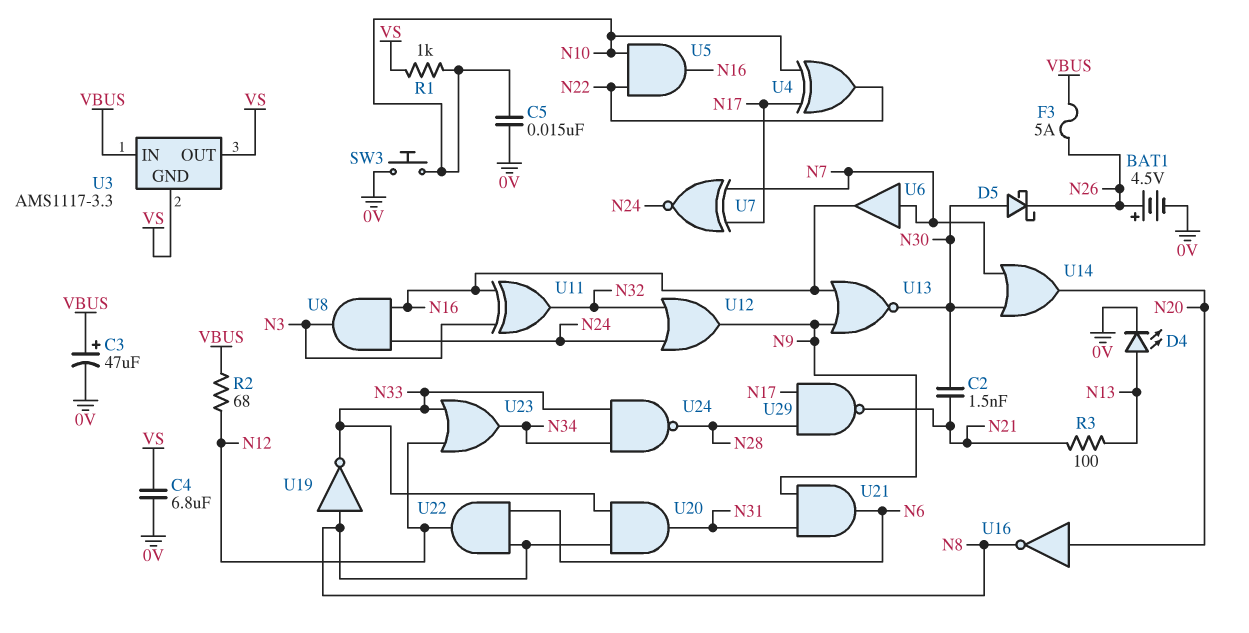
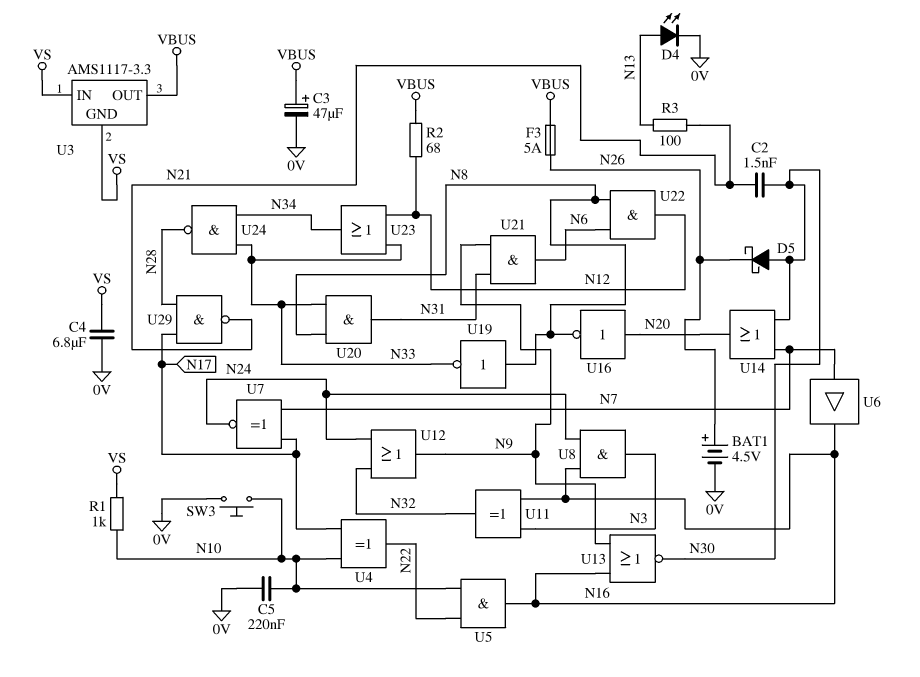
C5: 15nF (0V, N10) -> 220nF (0V, N10)
U3 pin IN: VBUS -> VS
U3 pin OUT: VS -> VBUS

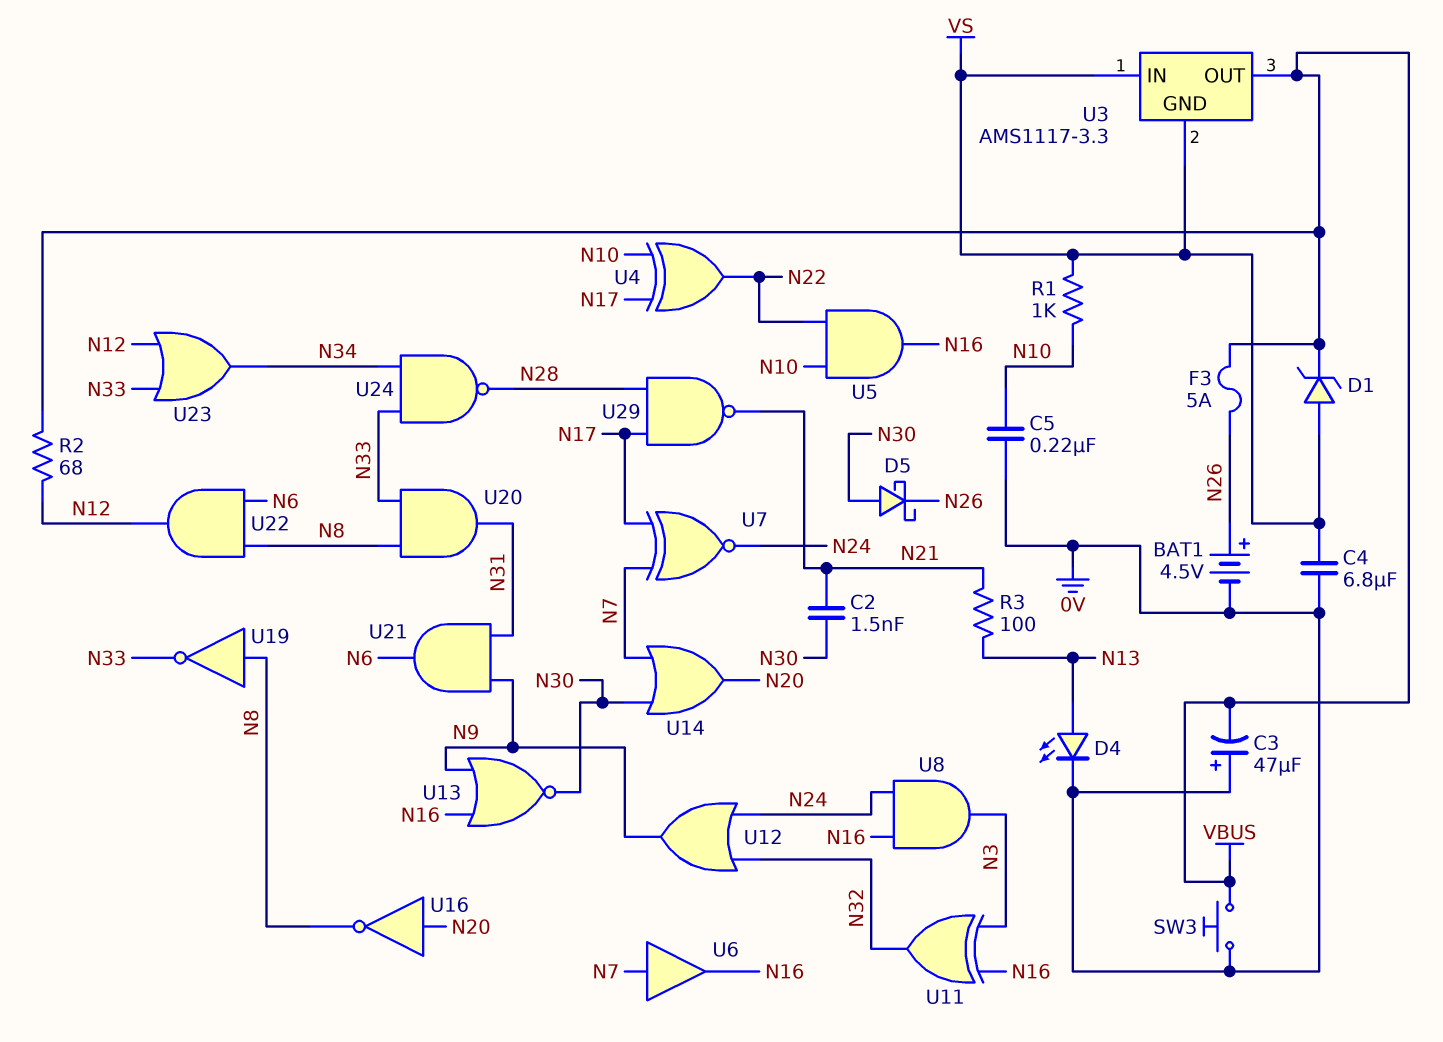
C3: 47uF (plus VBUS, minus 0V) -> 47uF (plus 0V, minus VBUS)
D1: none -> zener (A VS, K VBUS)
SW3: button (0V, N10) -> button (0V, VBUS)

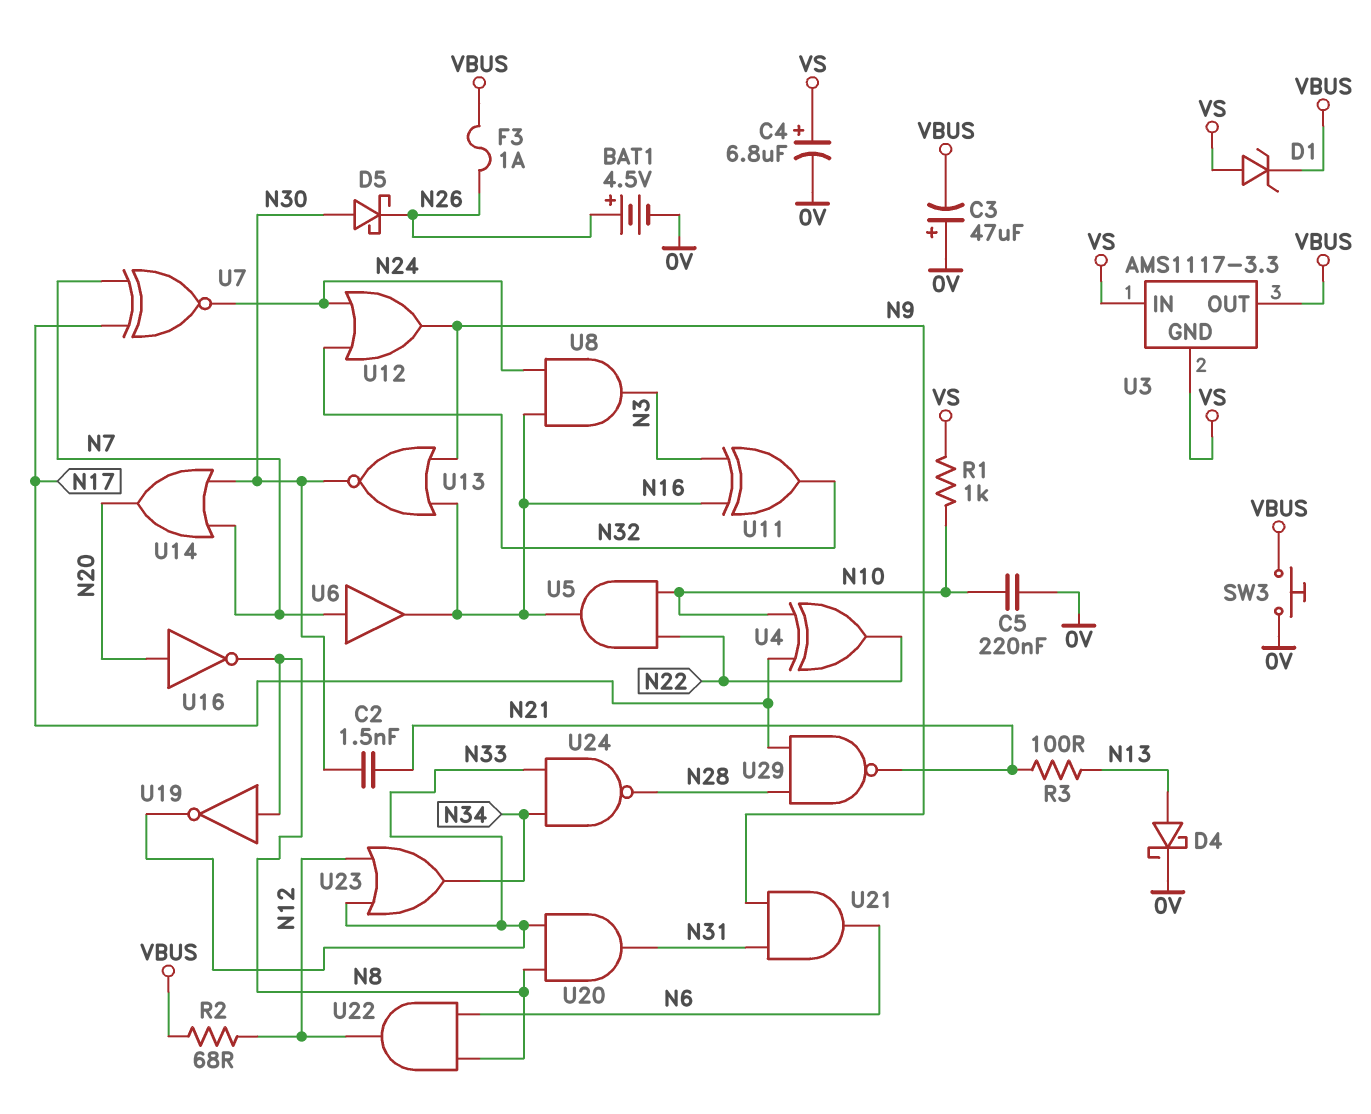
C4: 6.8uF (0V, VS) -> 6.8uF (plus VS, minus 0V)
D4: LED (A N13, K 0V) -> schottky (A N13, K 0V)
F3: 5A (N26, VBUS) -> 1A (N26, VBUS)

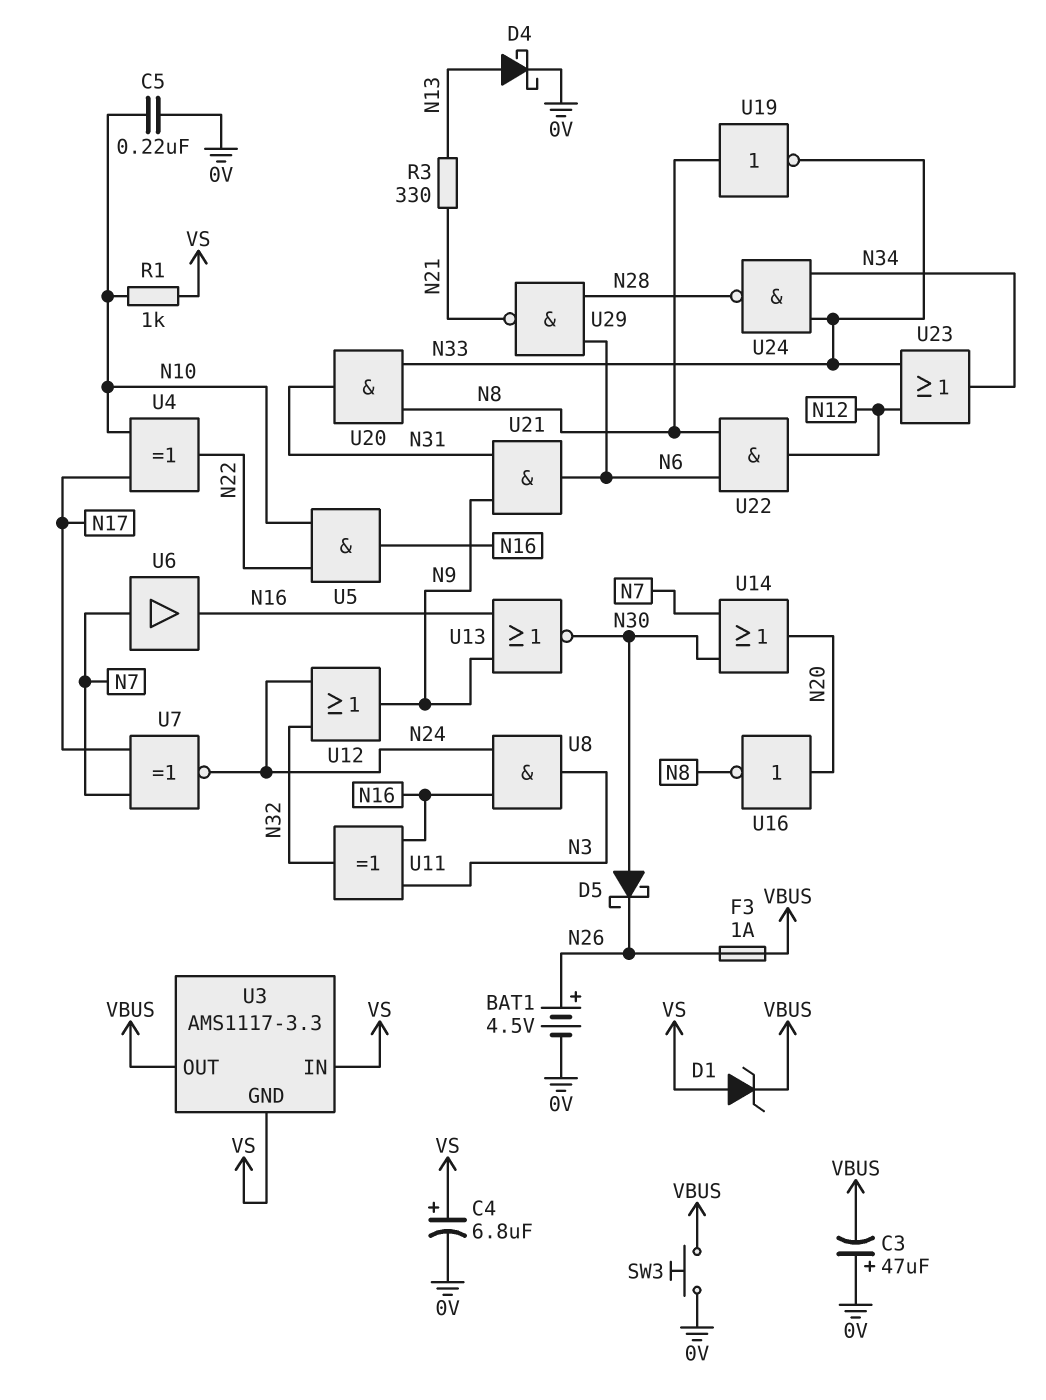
C2: 1.5nF (N21, N30) -> none
R2: 68 (N12, VBUS) -> none
R3: 100 (N13, N21) -> 330 (N13, N21)
U29: NAND (in N17, in N28, out N21) -> NAND (in N6, in N28, out N21)

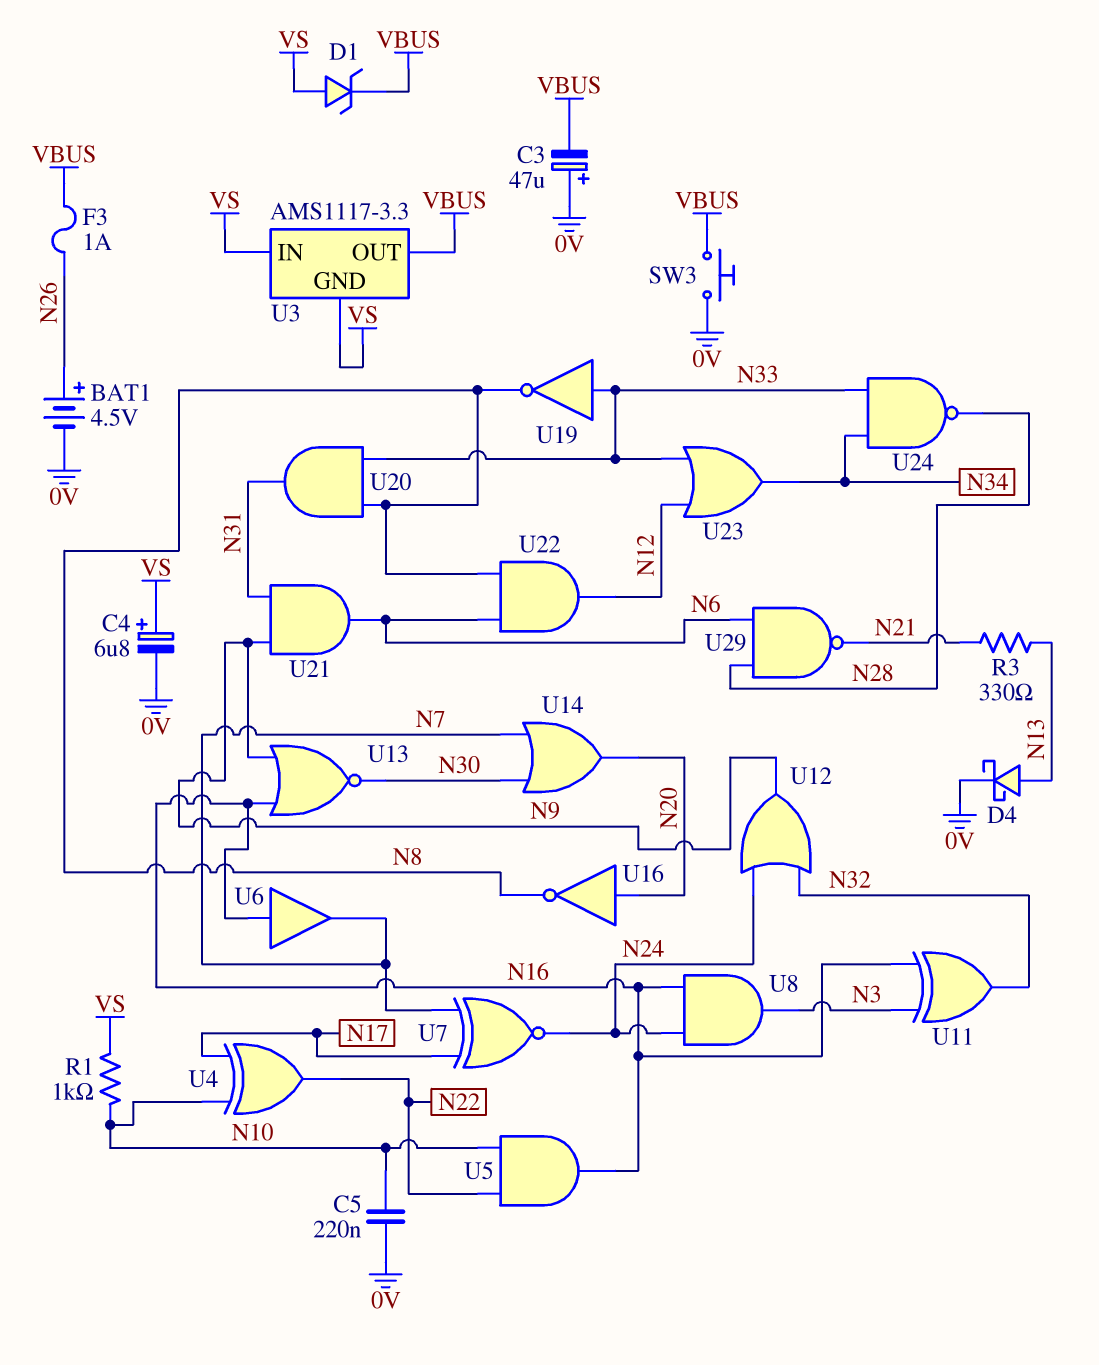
D5: schottky (A N30, K N26) -> none
U6: buffer (in N7, out N16) -> buffer (in N16, out N7)
U19: NOT (in N8, out N33) -> NOT (in N33, out N8)

